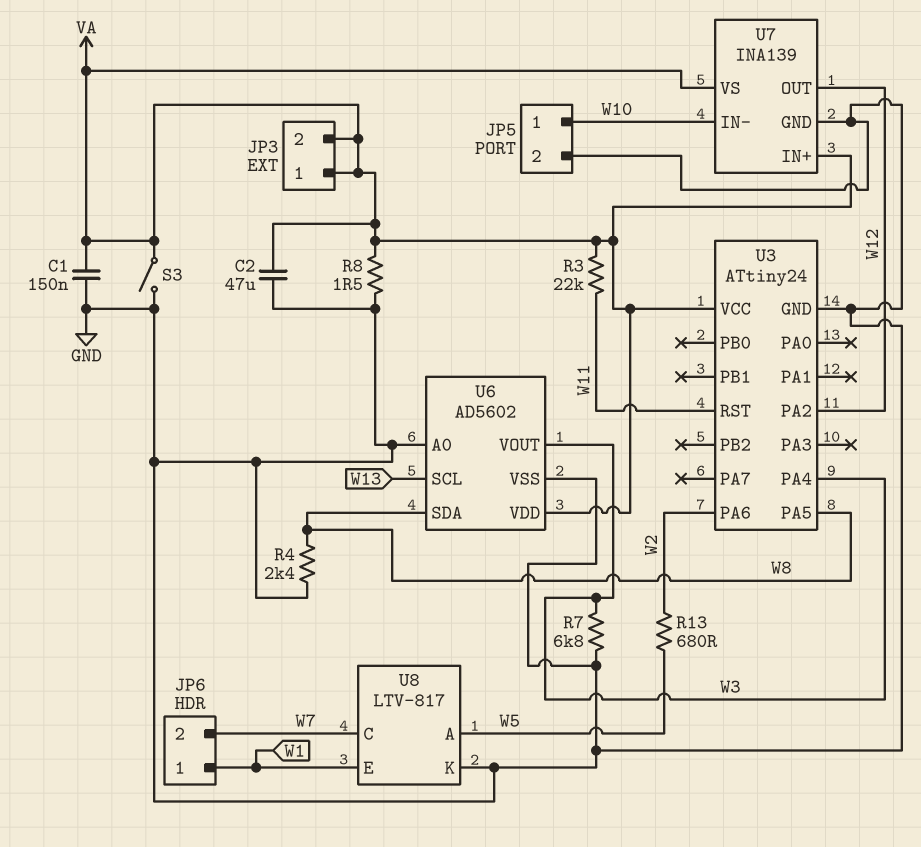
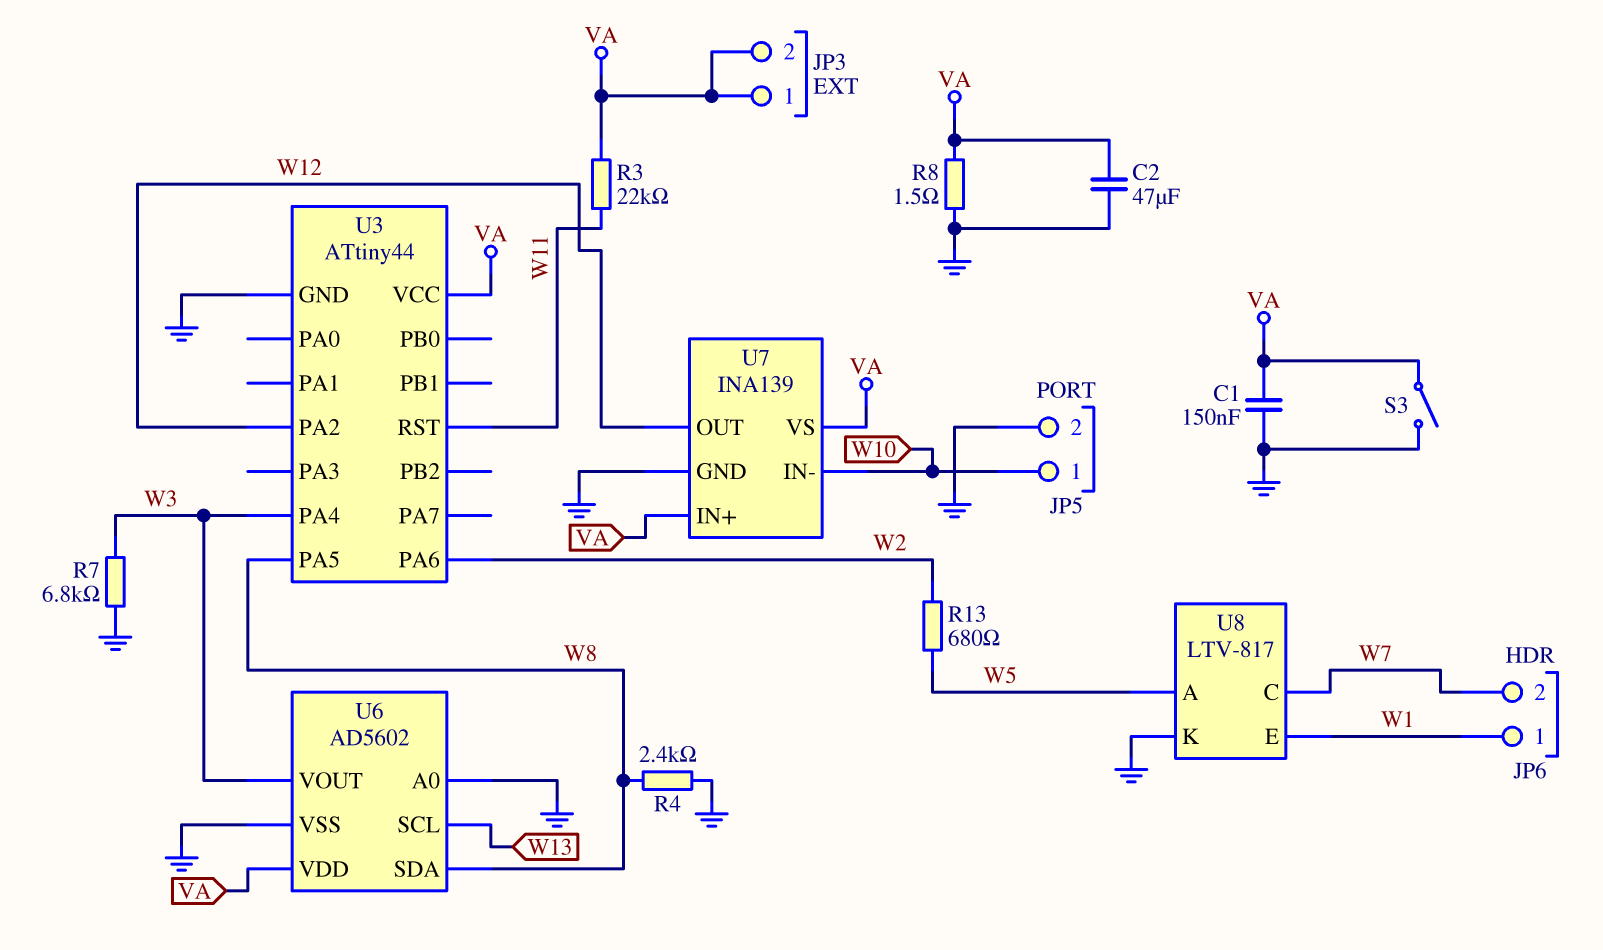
U3: ATtiny24 -> ATtiny44

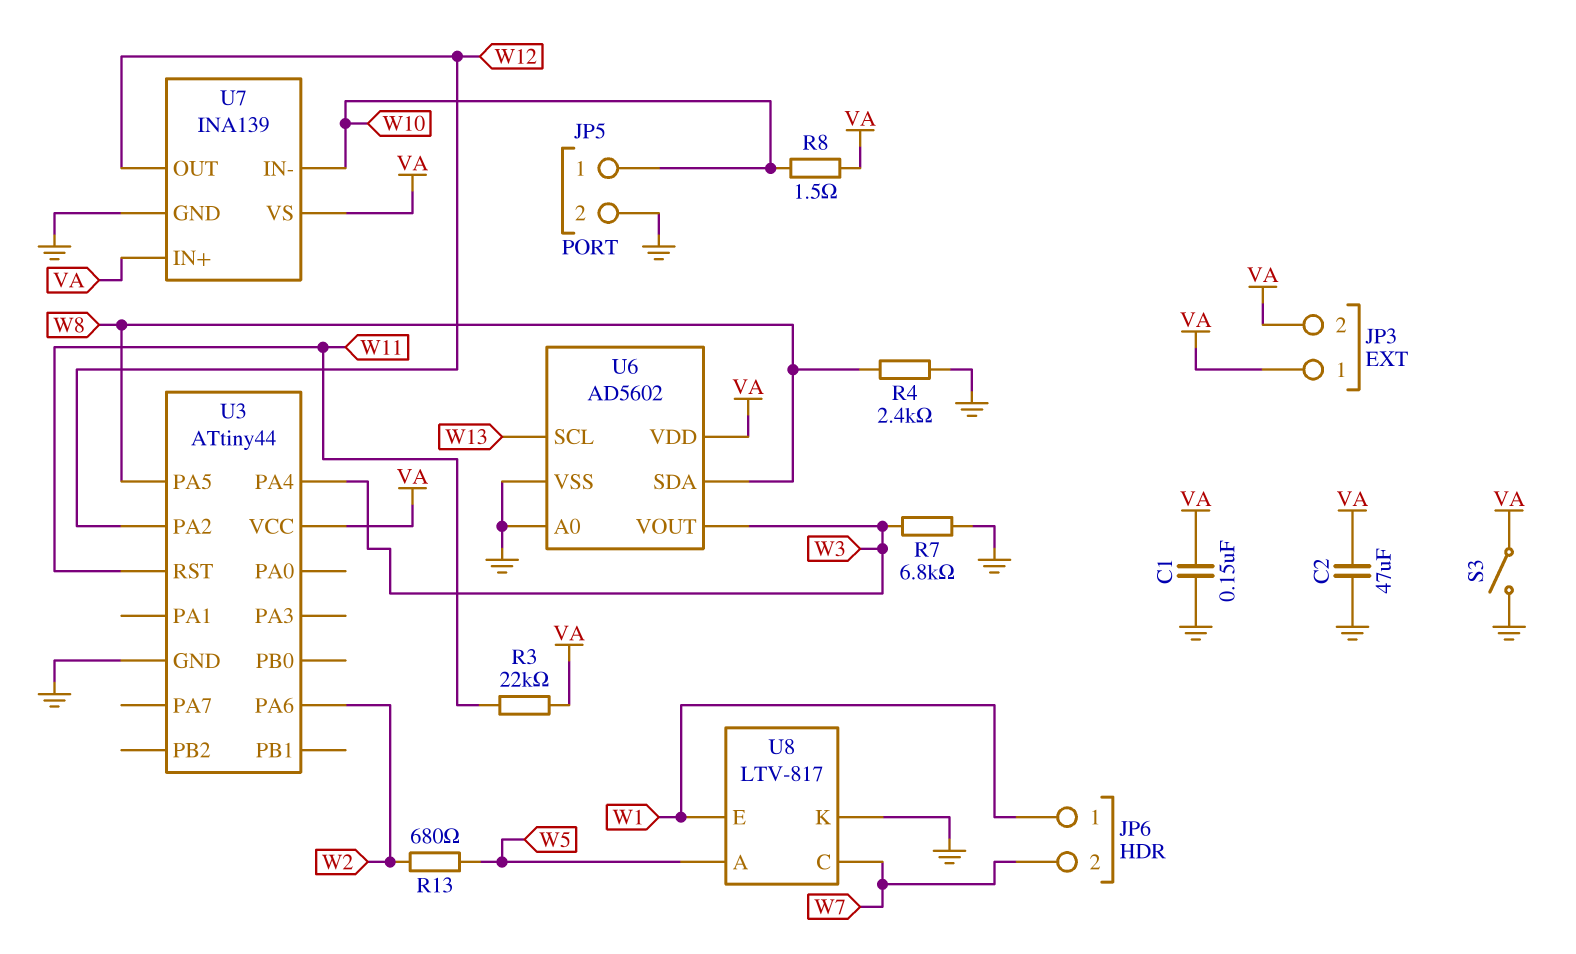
R8: 1.5 (GND, VA) -> 1.5 (VA, W10)

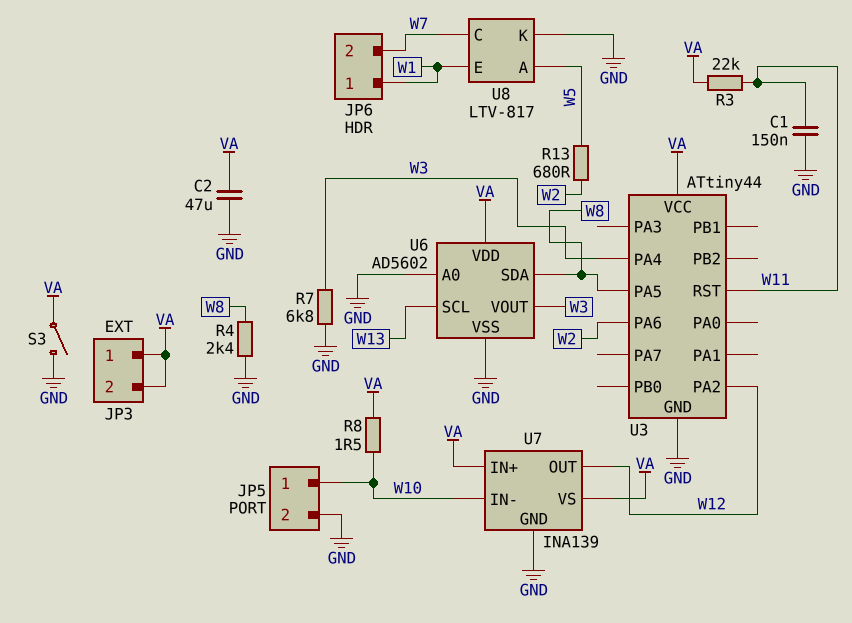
C1: 150nF (GND, VA) -> 150nF (GND, W11)

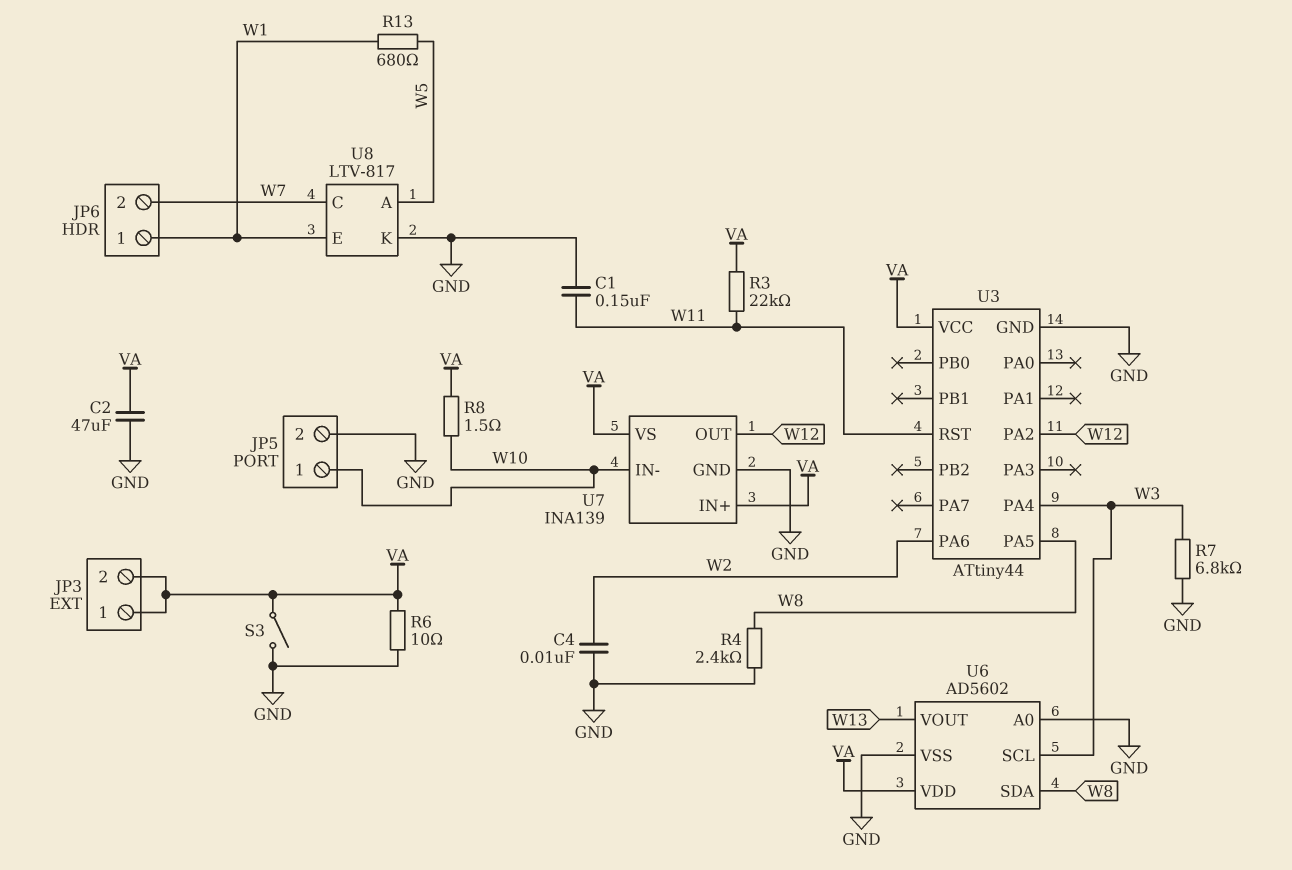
C4: none -> 10nF (GND, W2)
R6: none -> 10 (GND, VA)
R13: 680 (W2, W5) -> 680 (W1, W5)
U6 pin SCL: W13 -> W3
U6 pin VOUT: W3 -> W13

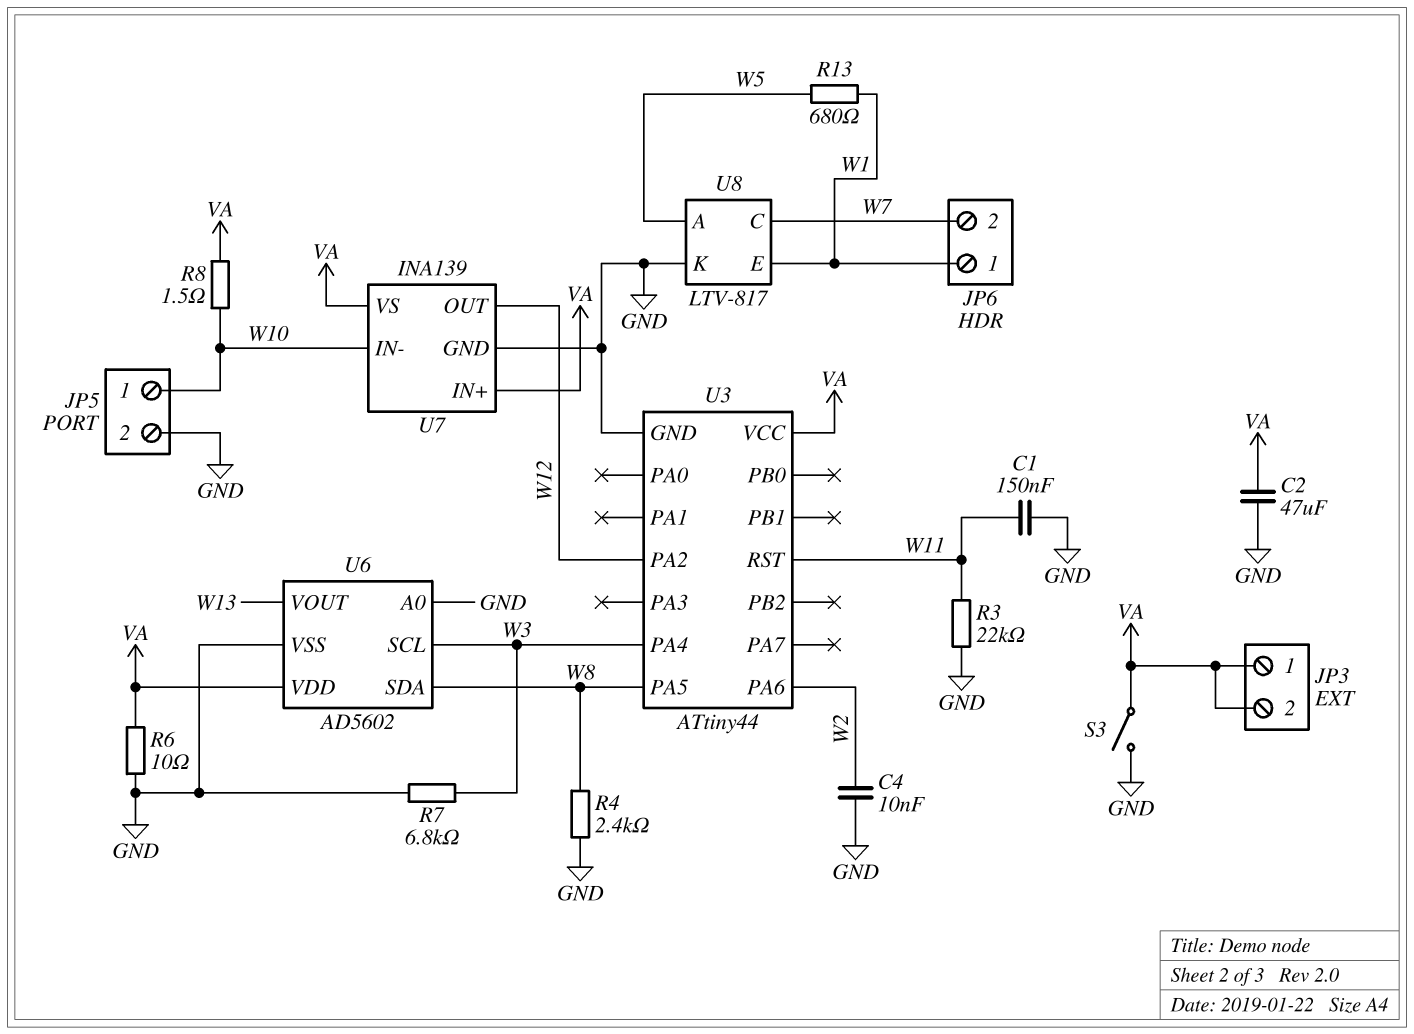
R3: 22k (VA, W11) -> 22k (GND, W11)

